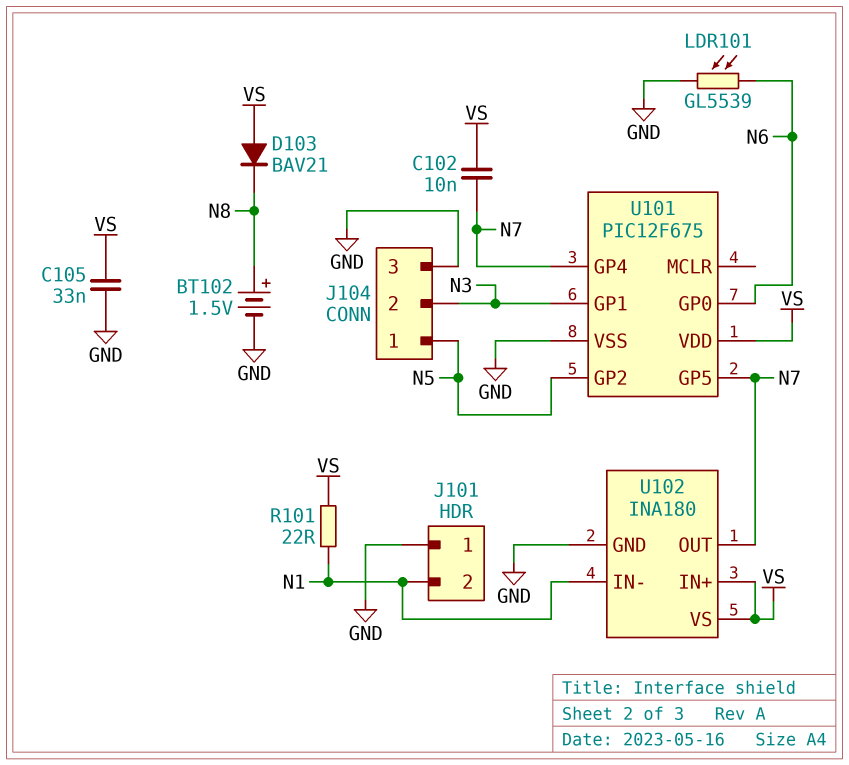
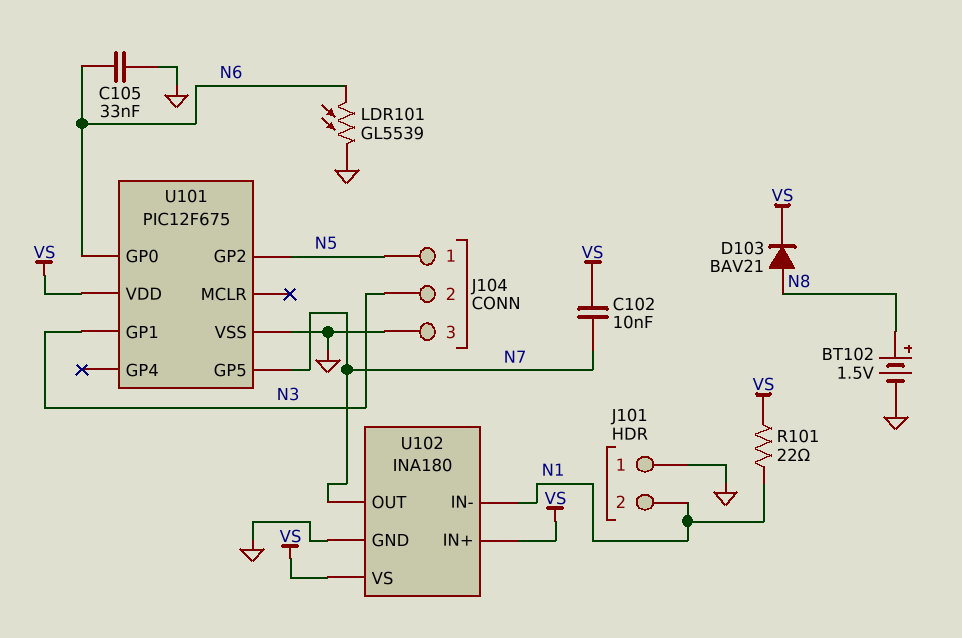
C105: 33nF (GND, VS) -> 33nF (GND, N6)
D103: diode BAV21 (A VS, K N8) -> diode BAV21 (A N8, K VS)
U101 pin GP4: N7 -> none

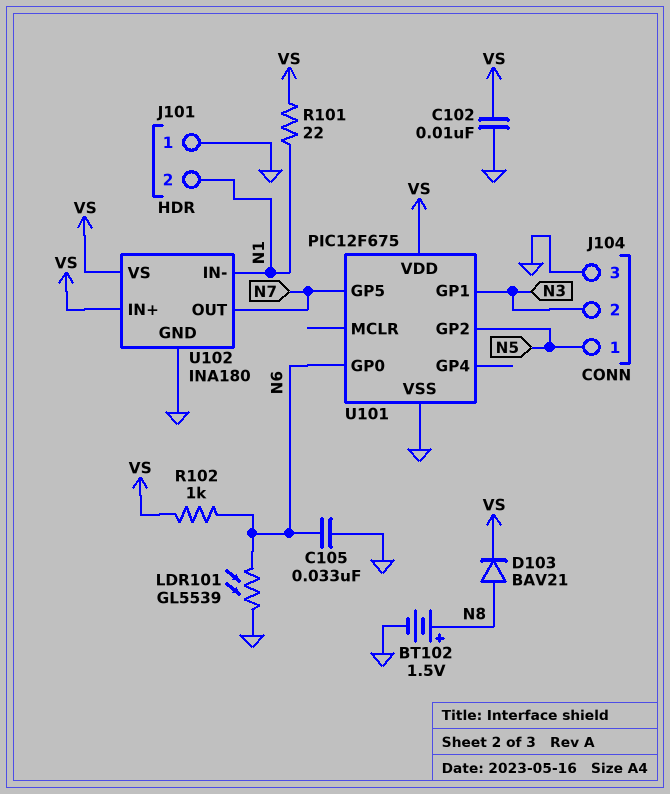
C102: 10nF (N7, VS) -> 10nF (GND, VS)
R102: none -> 1k (N6, VS)

